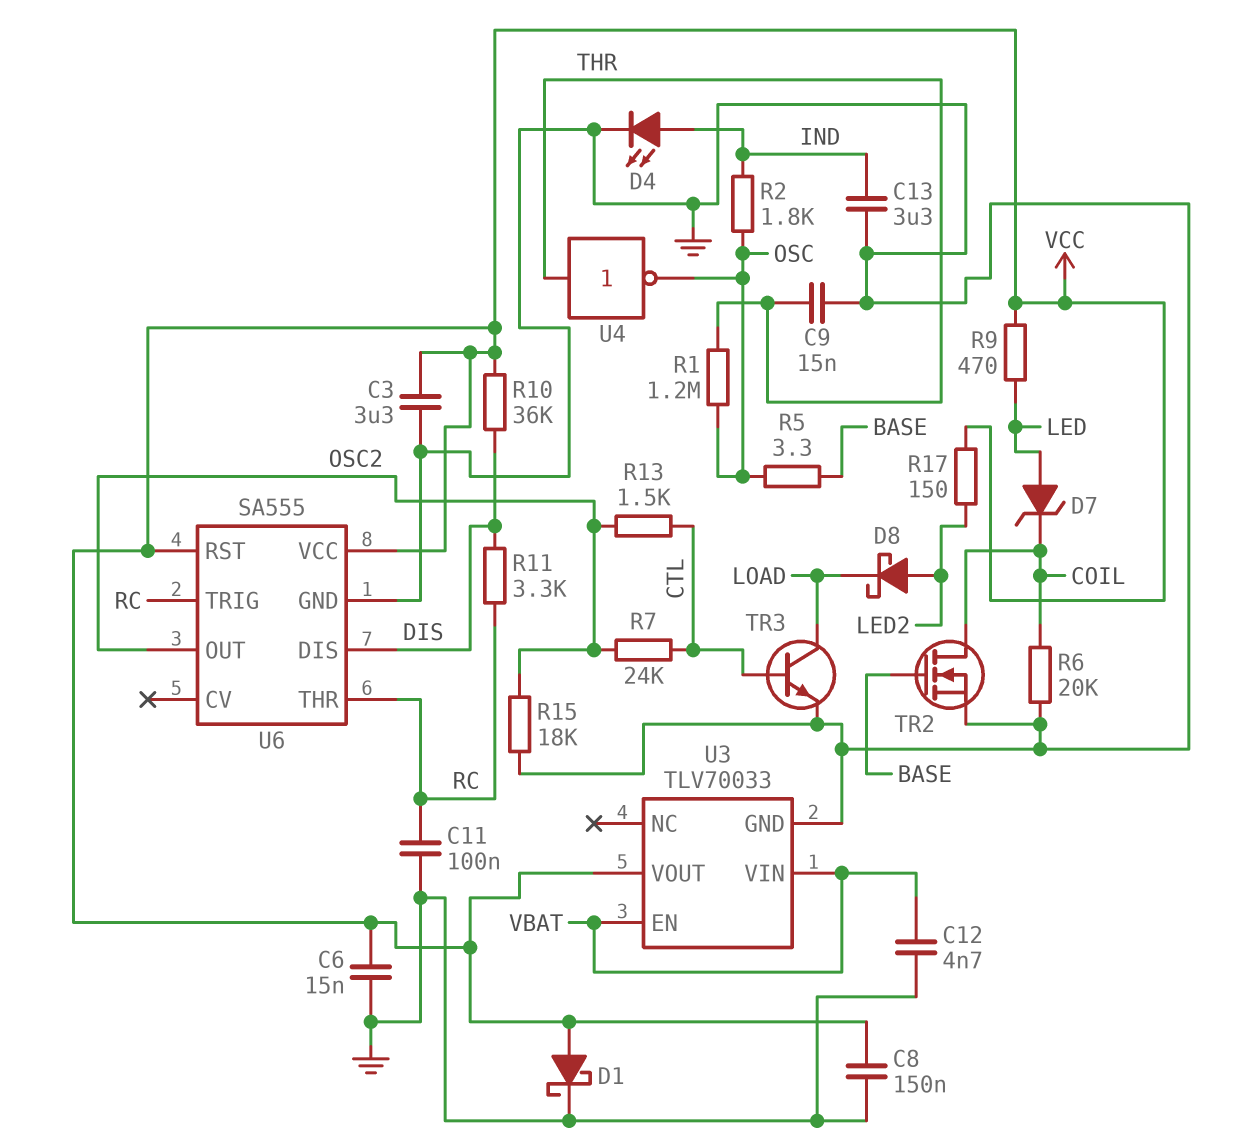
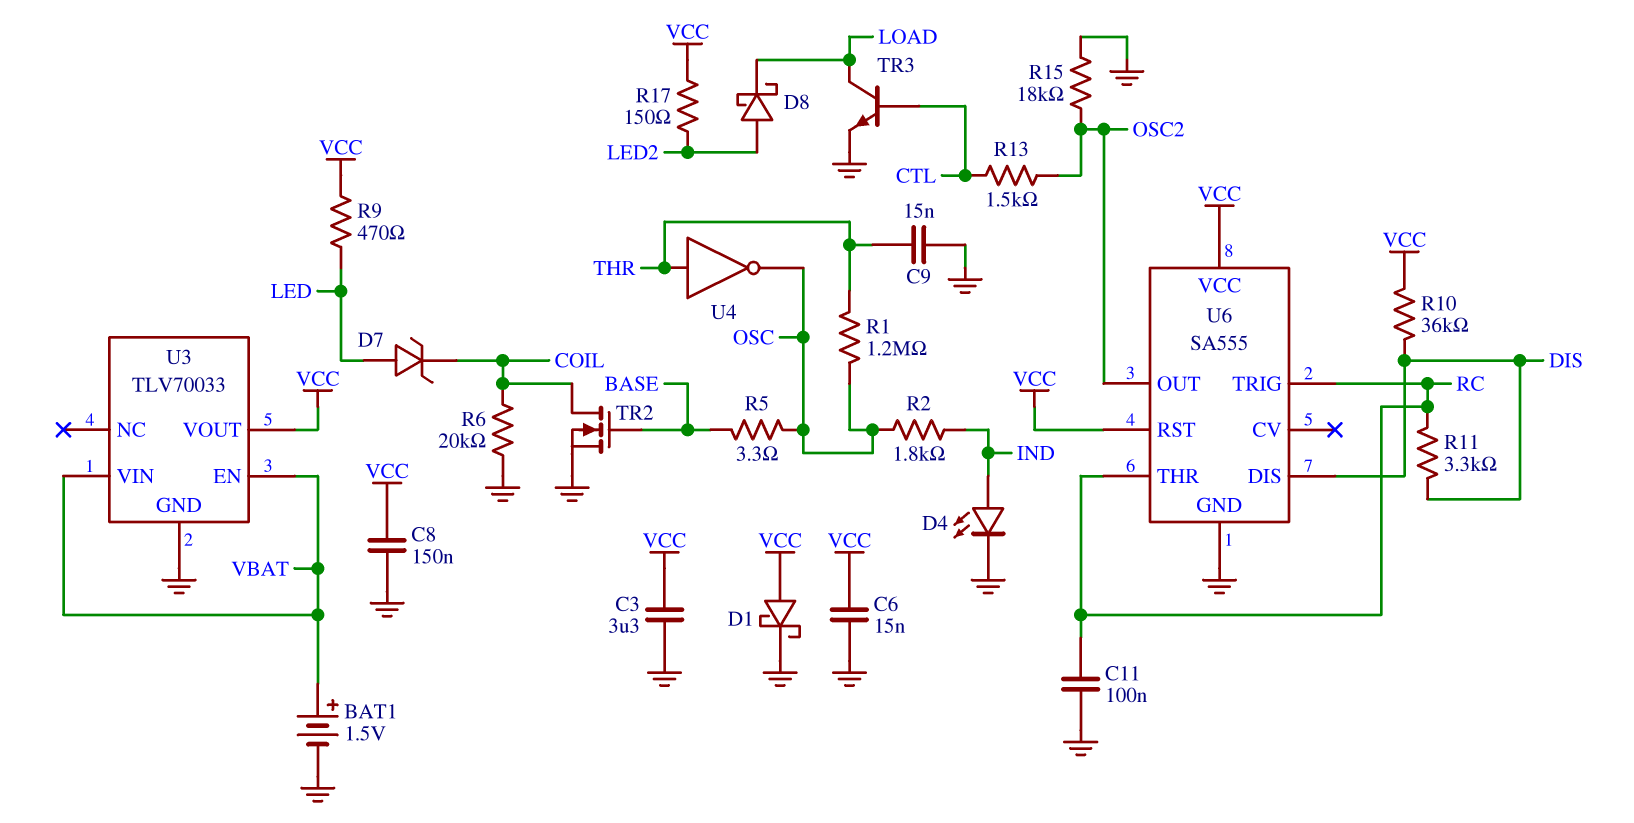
BAT1: none -> 1.5V (plus VBAT, minus GND)
C12: 4.7nF (GND, VBAT) -> none
C13: 3.3uF (GND, IND) -> none
R7: 24k (CTL, OSC2) -> none

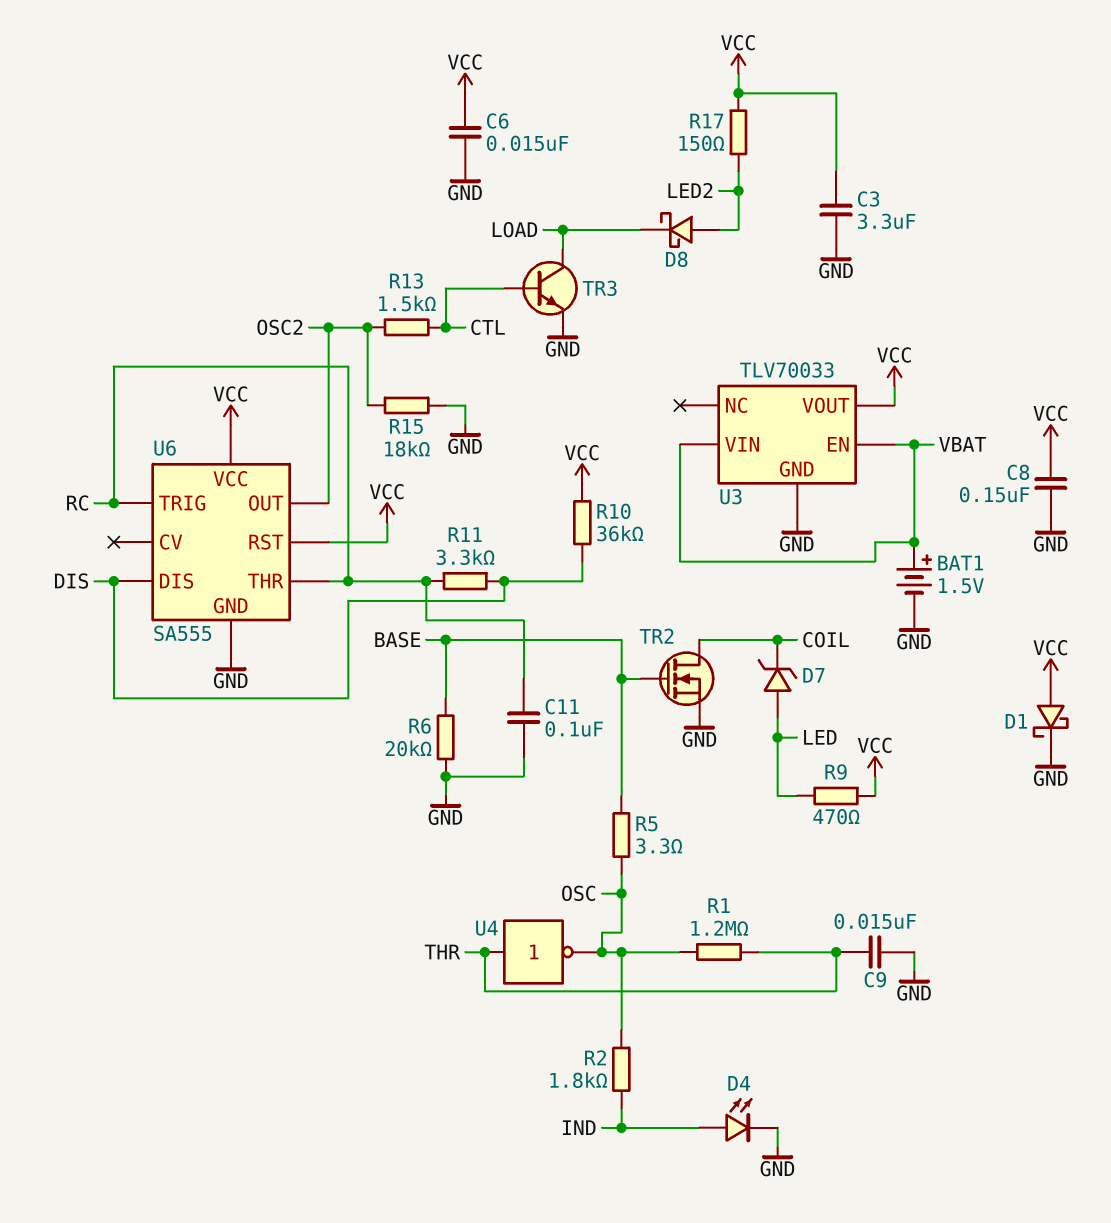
R6: 20k (COIL, GND) -> 20k (BASE, GND)

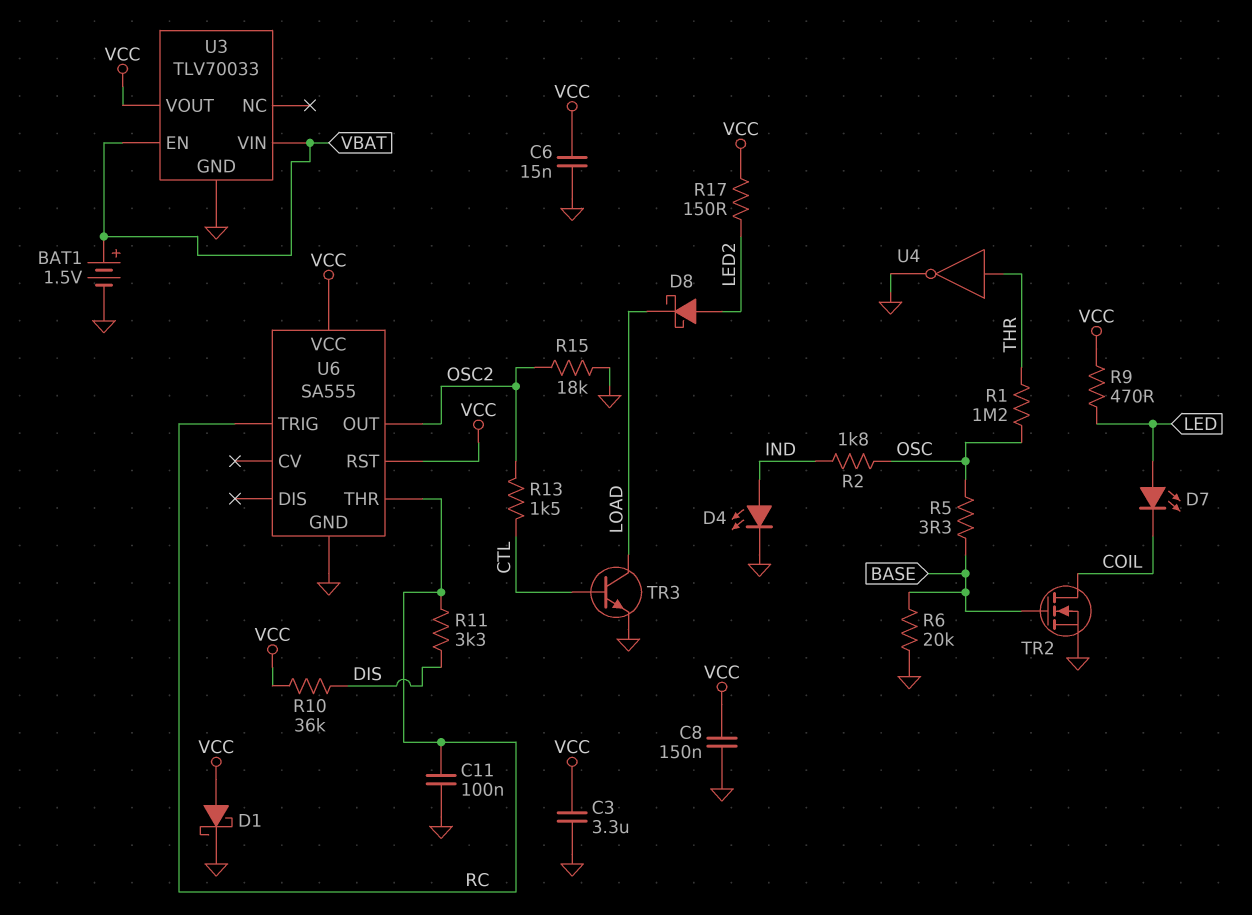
C9: 15nF (GND, THR) -> none
D7: zener (A LED, K COIL) -> LED (A LED, K COIL)
U4: NOT (in THR, out OSC) -> NOT (in THR, out GND)
U6 pin DIS: DIS -> none

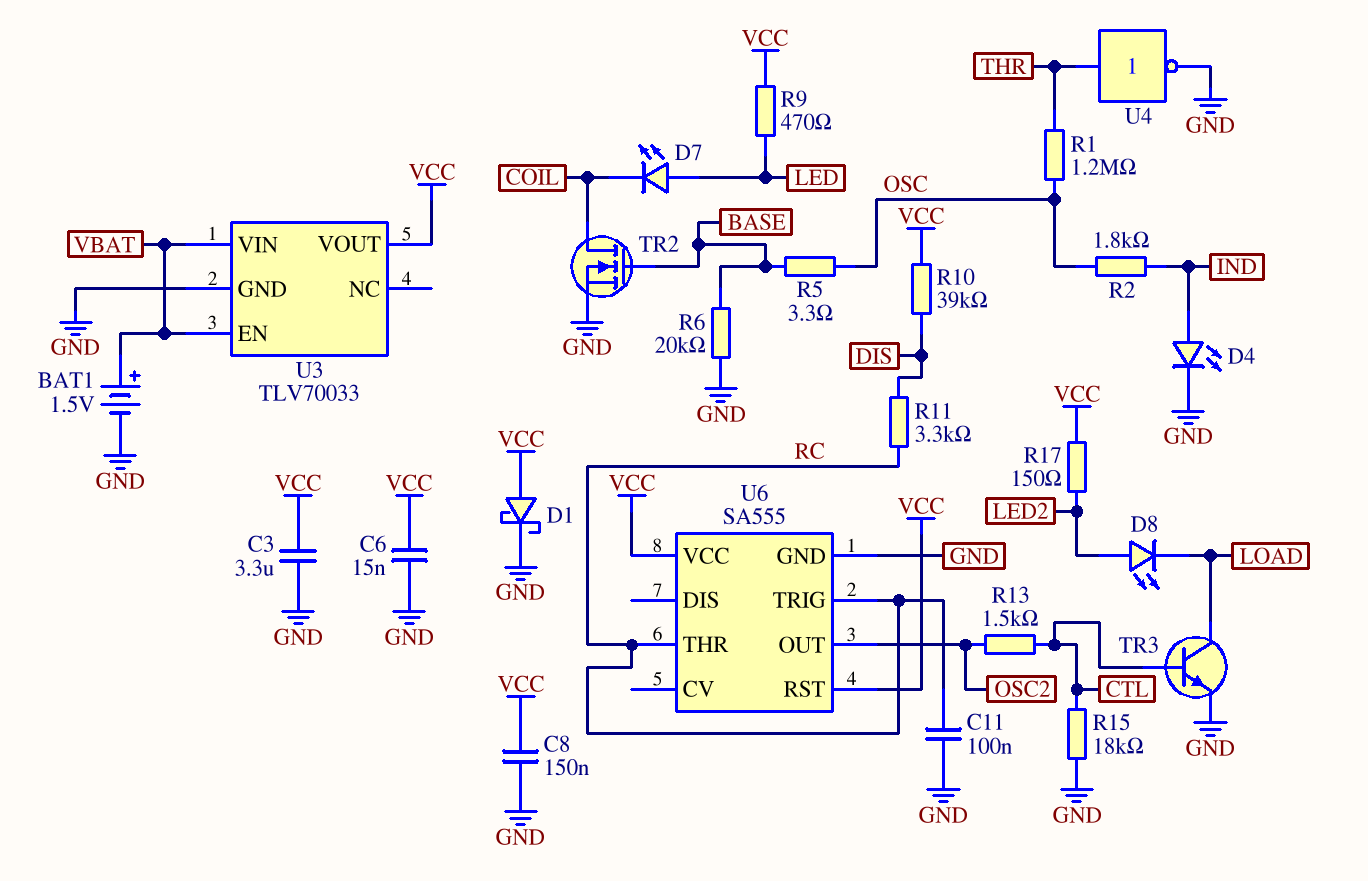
D8: schottky (A LED2, K LOAD) -> LED (A LED2, K LOAD)
R10: 36k (DIS, VCC) -> 39k (DIS, VCC)
R15: 18k (GND, OSC2) -> 18k (CTL, GND)

